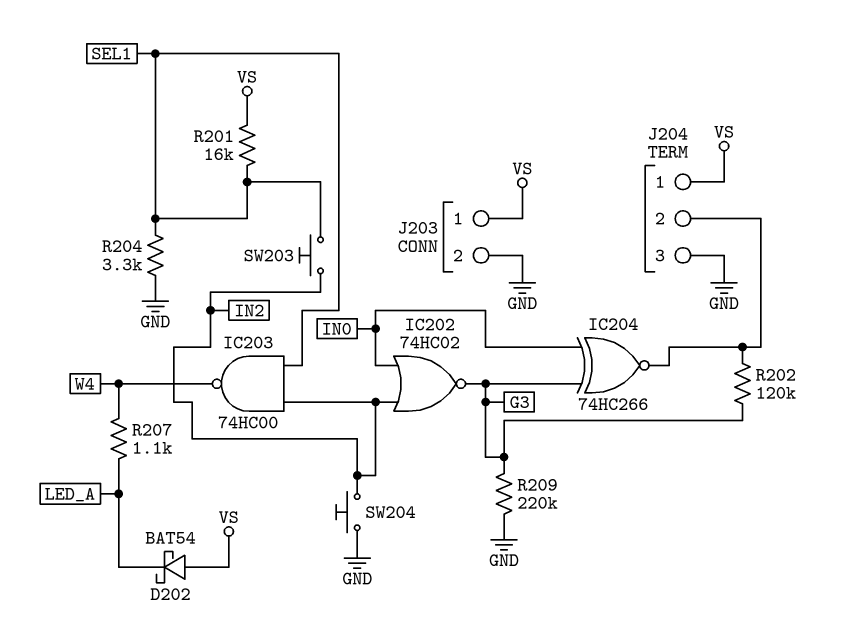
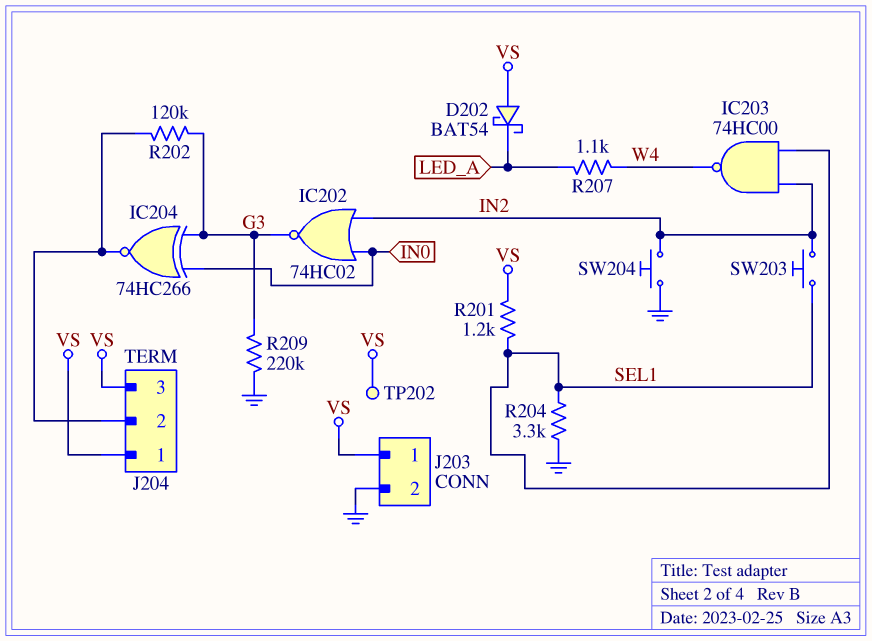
J204 pin 3: GND -> VS
R201: 16k (SEL1, VS) -> 1.2k (SEL1, VS)
TP202: none -> test point (VS)

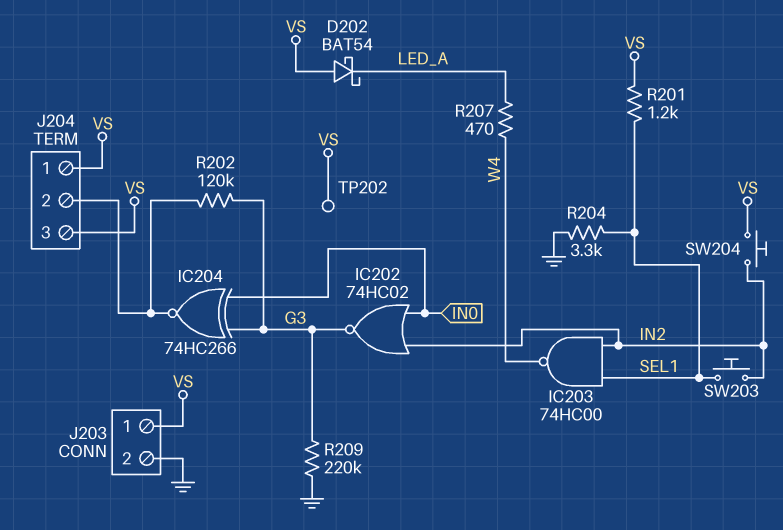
R207: 1.1k (LED_A, W4) -> 470 (LED_A, W4)
SW204: button (GND, IN2) -> button (IN2, VS)

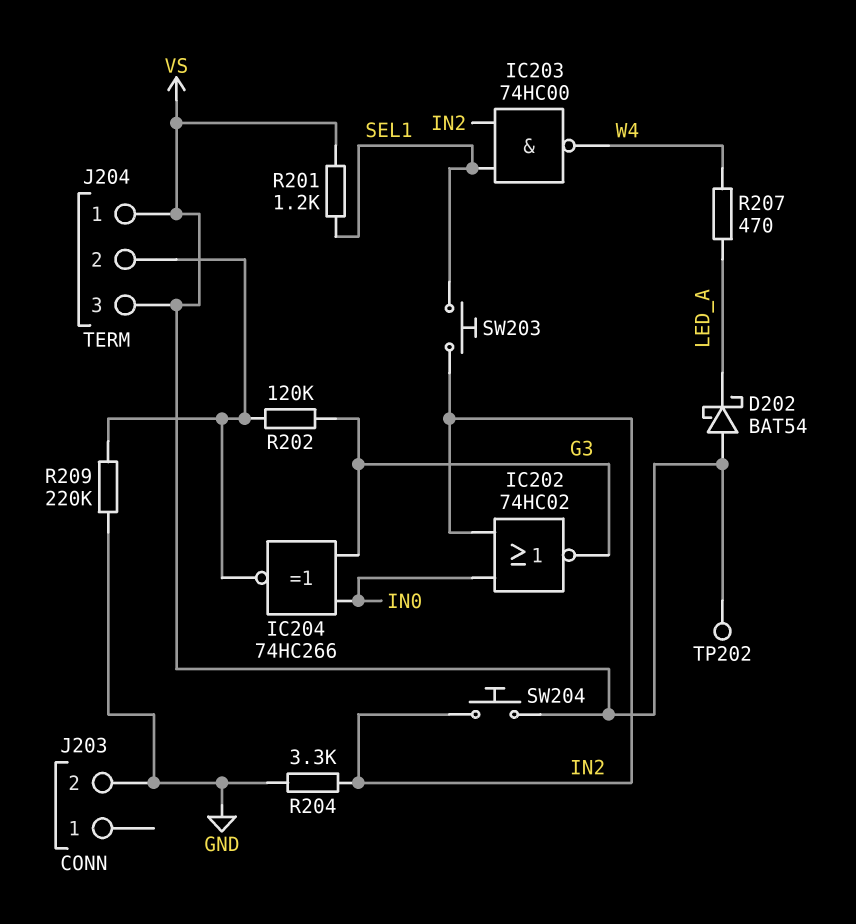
J203 pin 1: VS -> none
R204: 3.3k (GND, SEL1) -> 3.3k (GND, IN2)
R209: 220k (G3, GND) -> 220k (GND, J204/2)

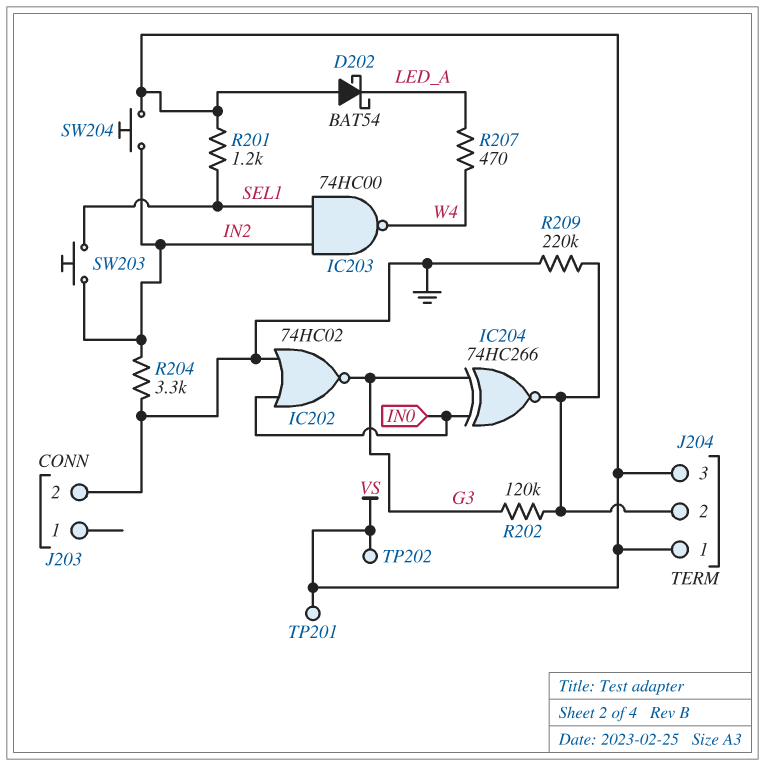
IC202: NOR 74HC02 (in IN0, in IN2, out G3) -> NOR 74HC02 (in GND, in IN0, out G3)
TP201: none -> test point (VS)

